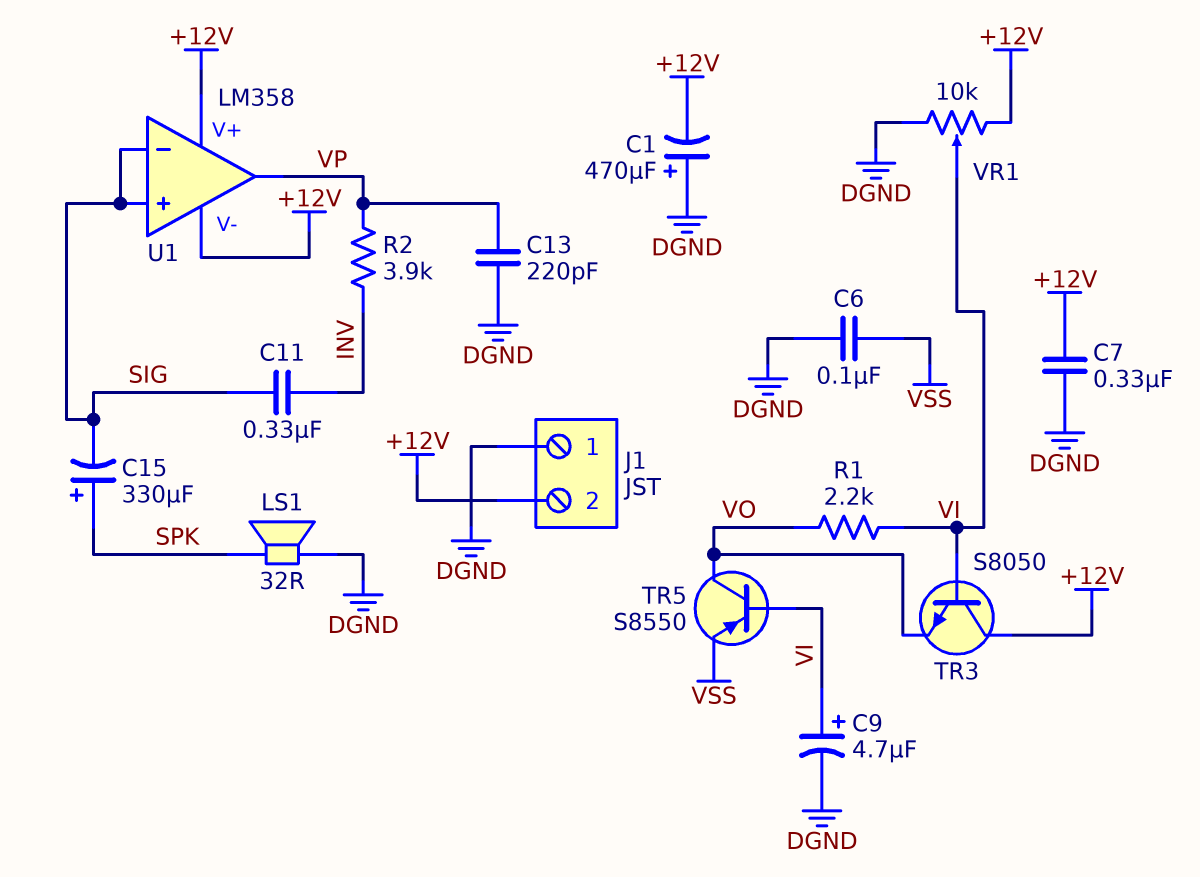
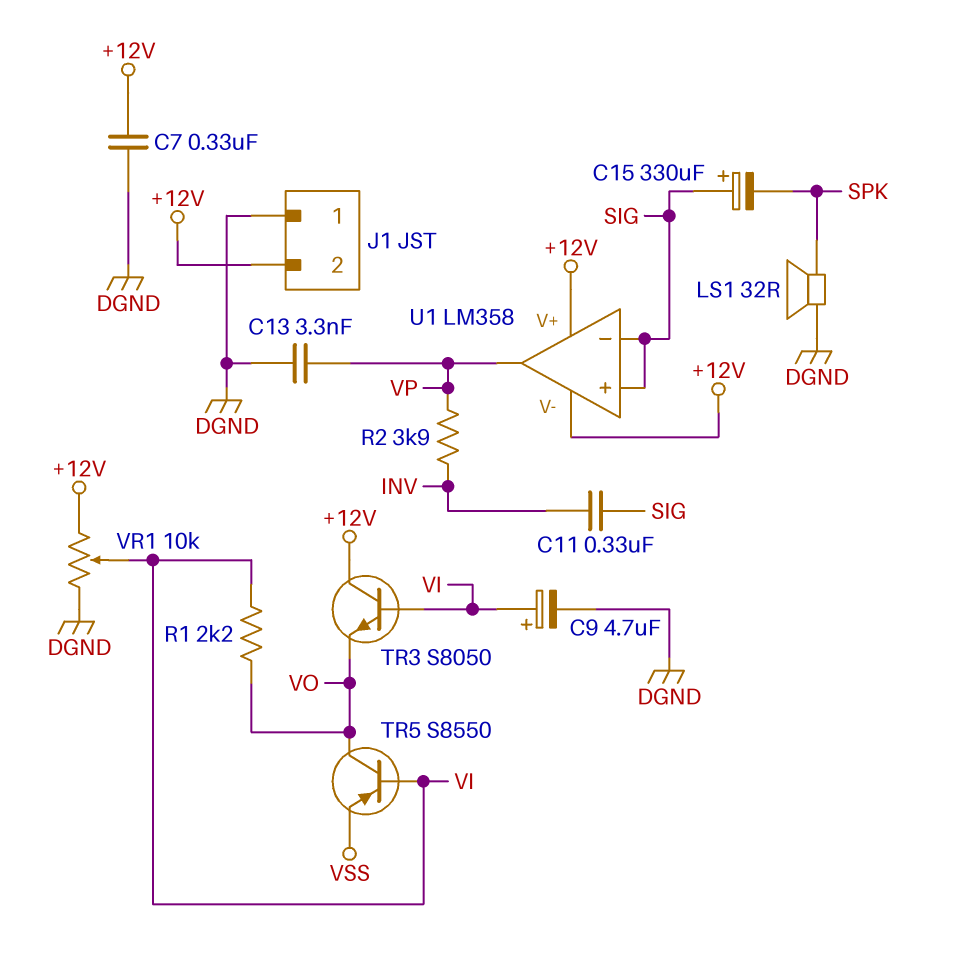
C1: 470uF (plus DGND, minus +12V) -> none
C6: 100nF (DGND, VSS) -> none
C13: 220pF (DGND, VP) -> 3.3nF (DGND, VP)
C15: 330uF (plus SPK, minus SIG) -> 330uF (plus SIG, minus SPK)

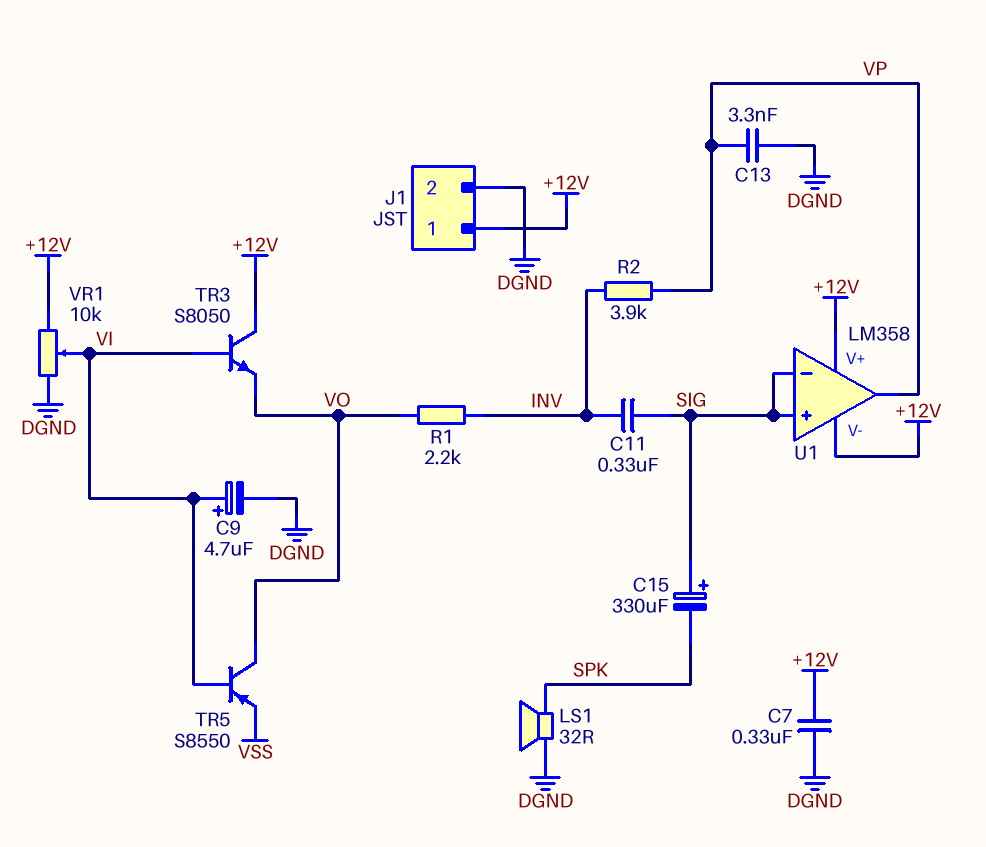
J1 pin 1: DGND -> +12V
J1 pin 2: +12V -> DGND
R1: 2.2k (VI, VO) -> 2.2k (INV, VO)

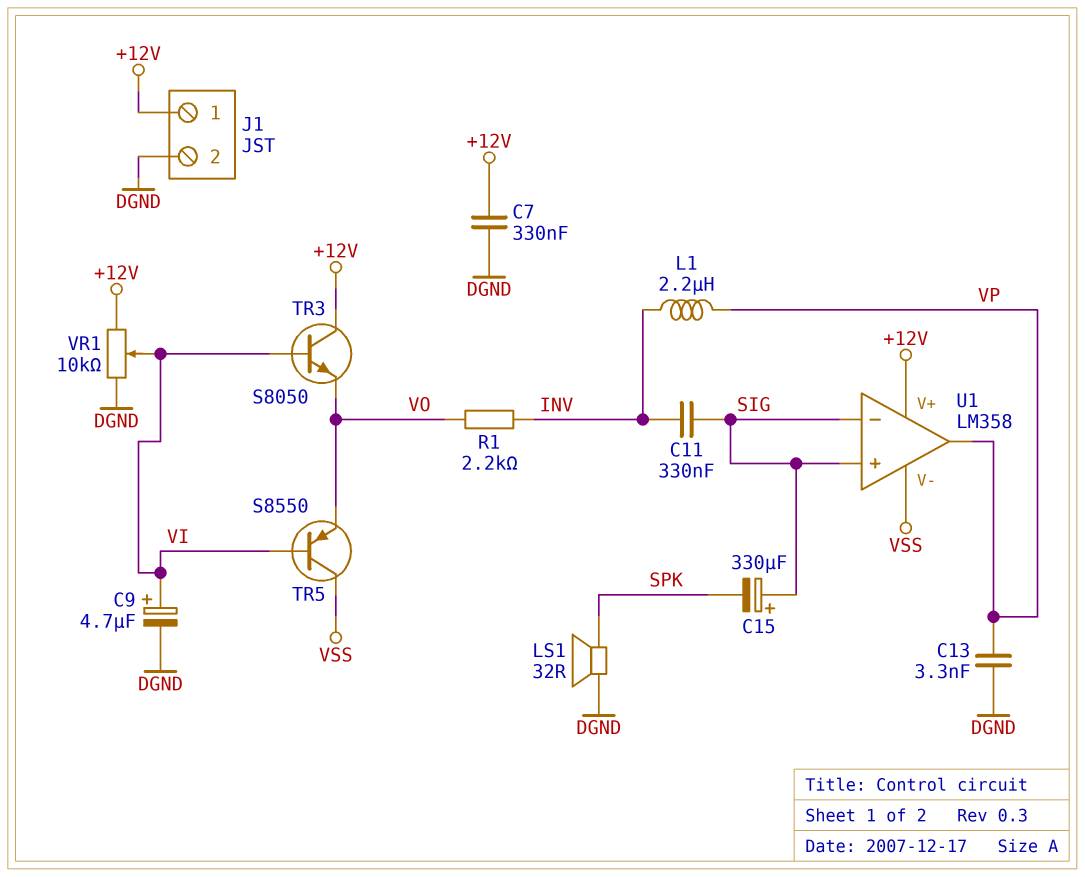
L1: none -> 2.2uH (INV, VP)
R2: 3.9k (INV, VP) -> none
TR5: PNP S8550 (B VI, C VO, E VSS) -> PNP S8550 (B VI, C VSS, E VO)
U1 pin V-: +12V -> VSS

